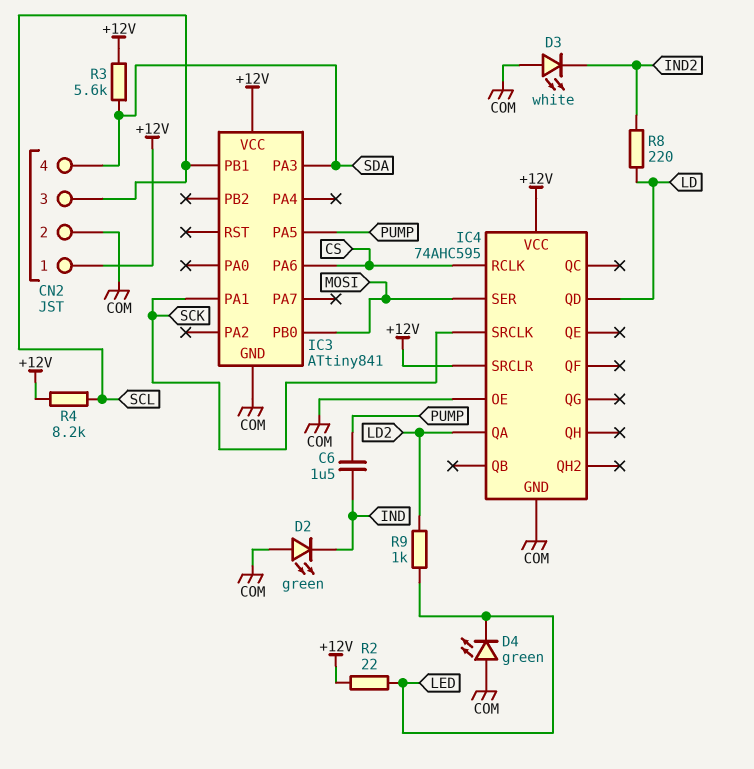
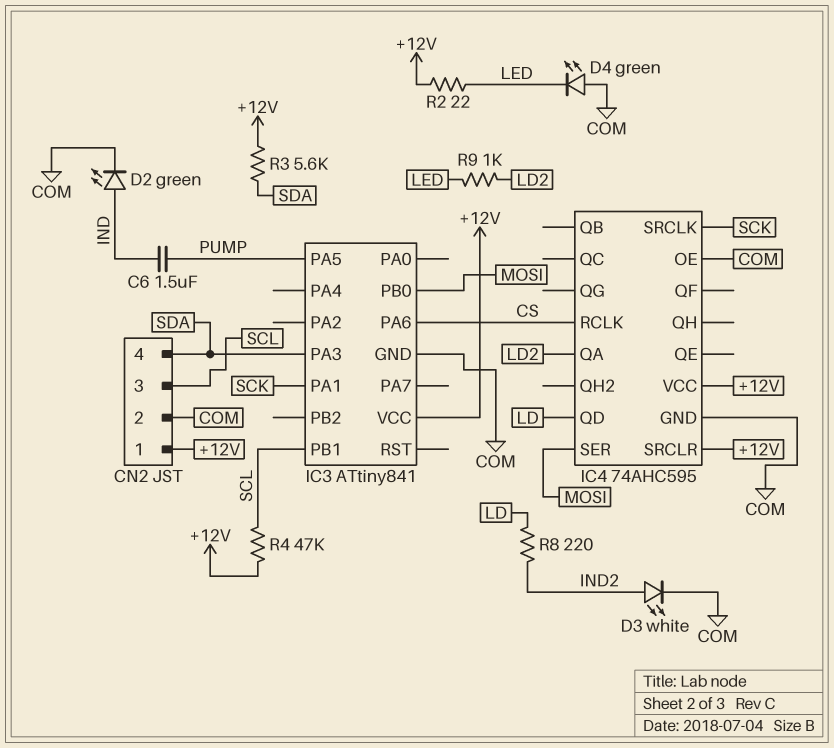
D2: LED green (A COM, K IND) -> LED green (A IND, K COM)
D3: LED white (A COM, K IND2) -> LED white (A IND2, K COM)
R4: 8.2k (+12V, SCL) -> 47k (+12V, SCL)

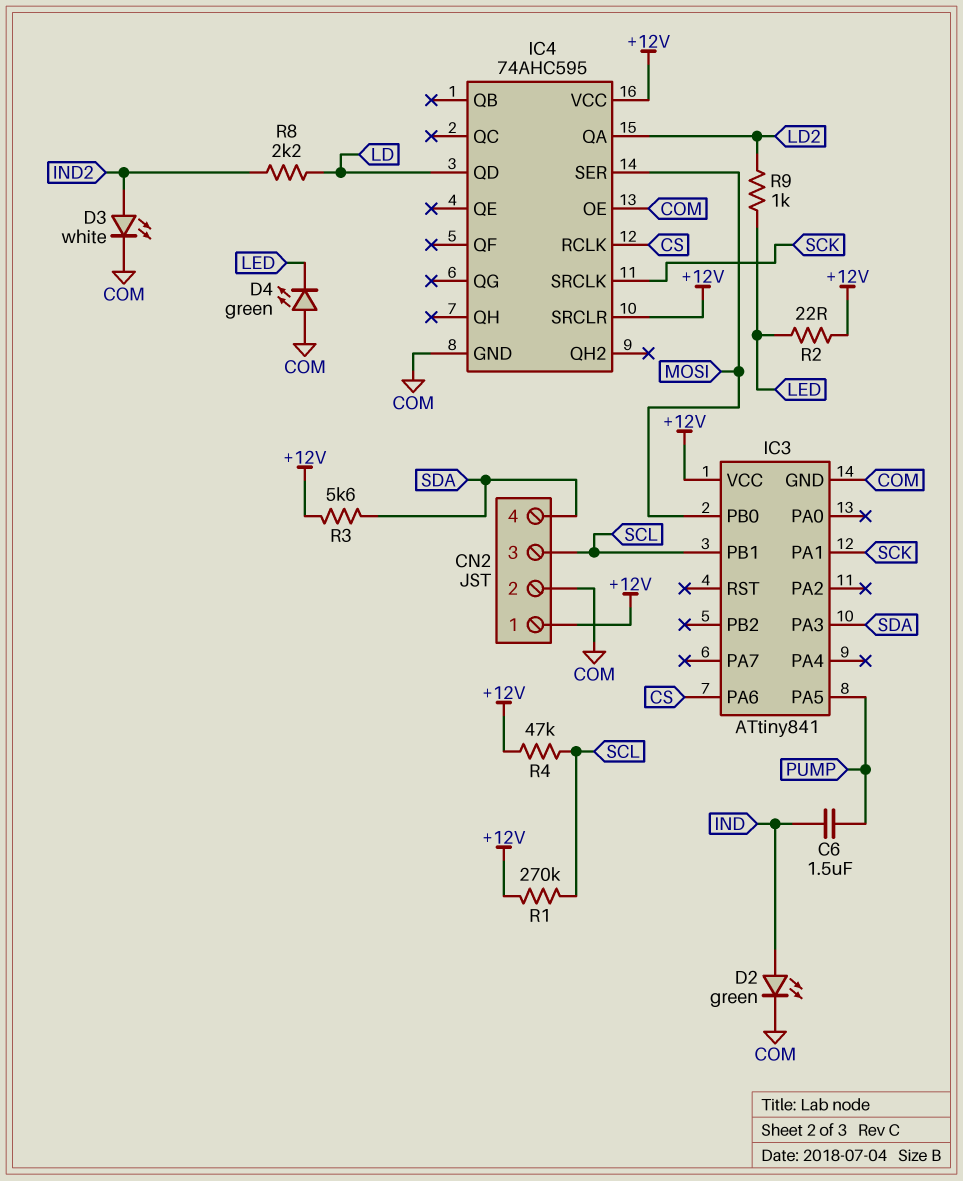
R1: none -> 270k (+12V, SCL)
R8: 220 (IND2, LD) -> 2.2k (IND2, LD)

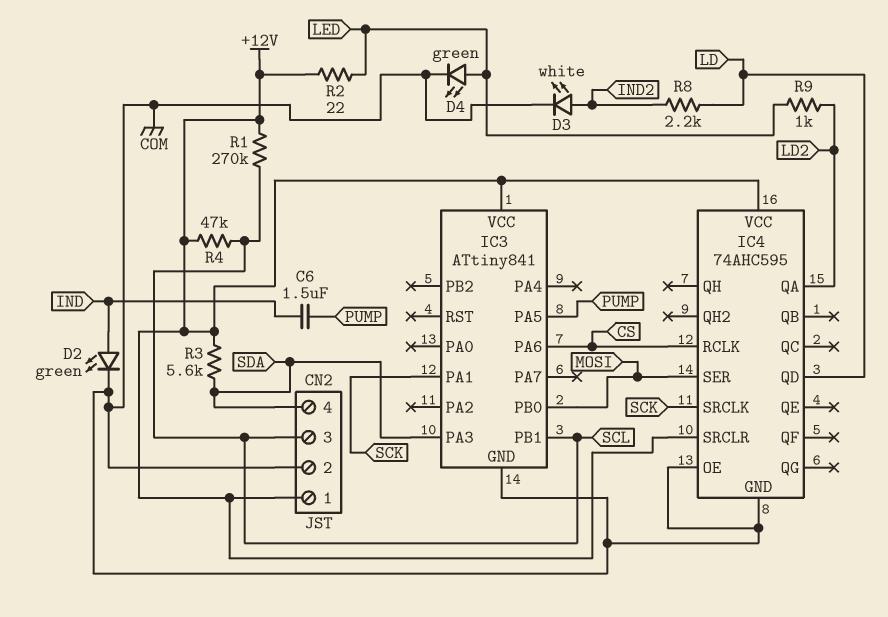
D4: LED green (A COM, K LED) -> LED green (A LED, K COM)

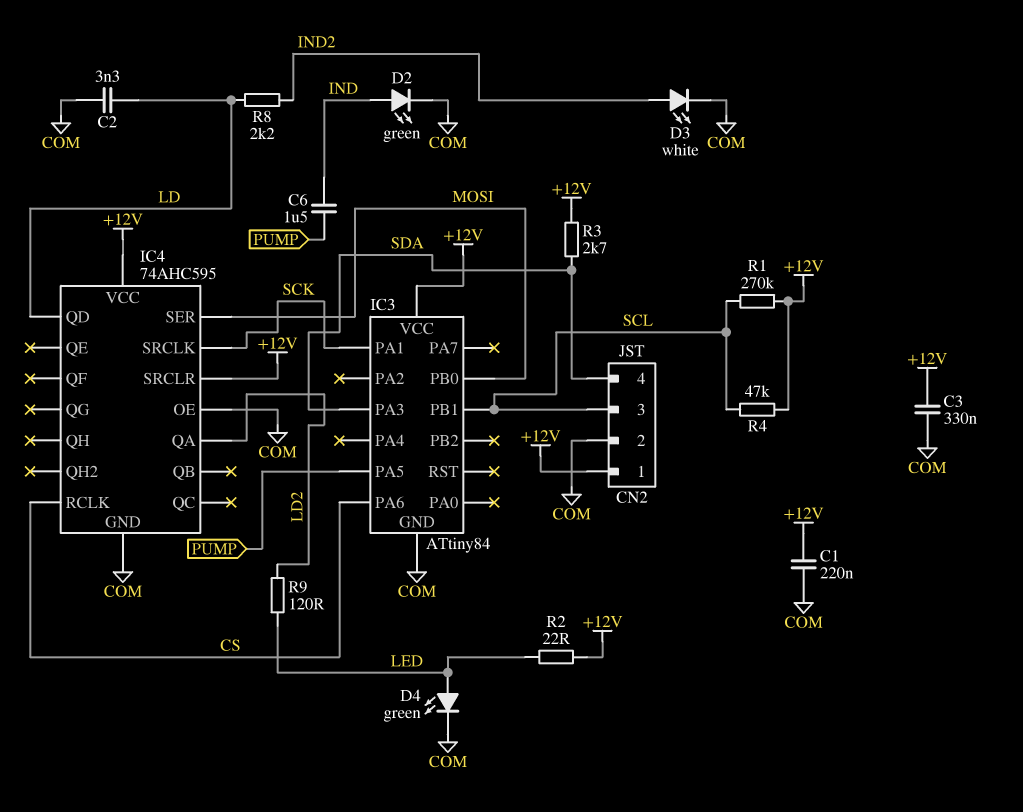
C1: none -> 220nF (+12V, COM)
C2: none -> 3.3nF (COM, LD)
C3: none -> 330nF (+12V, COM)
IC3: ATtiny841 -> ATtiny84
R3: 5.6k (+12V, SDA) -> 2.7k (+12V, SDA)
R9: 1k (LD2, LED) -> 120 (LD2, LED)

